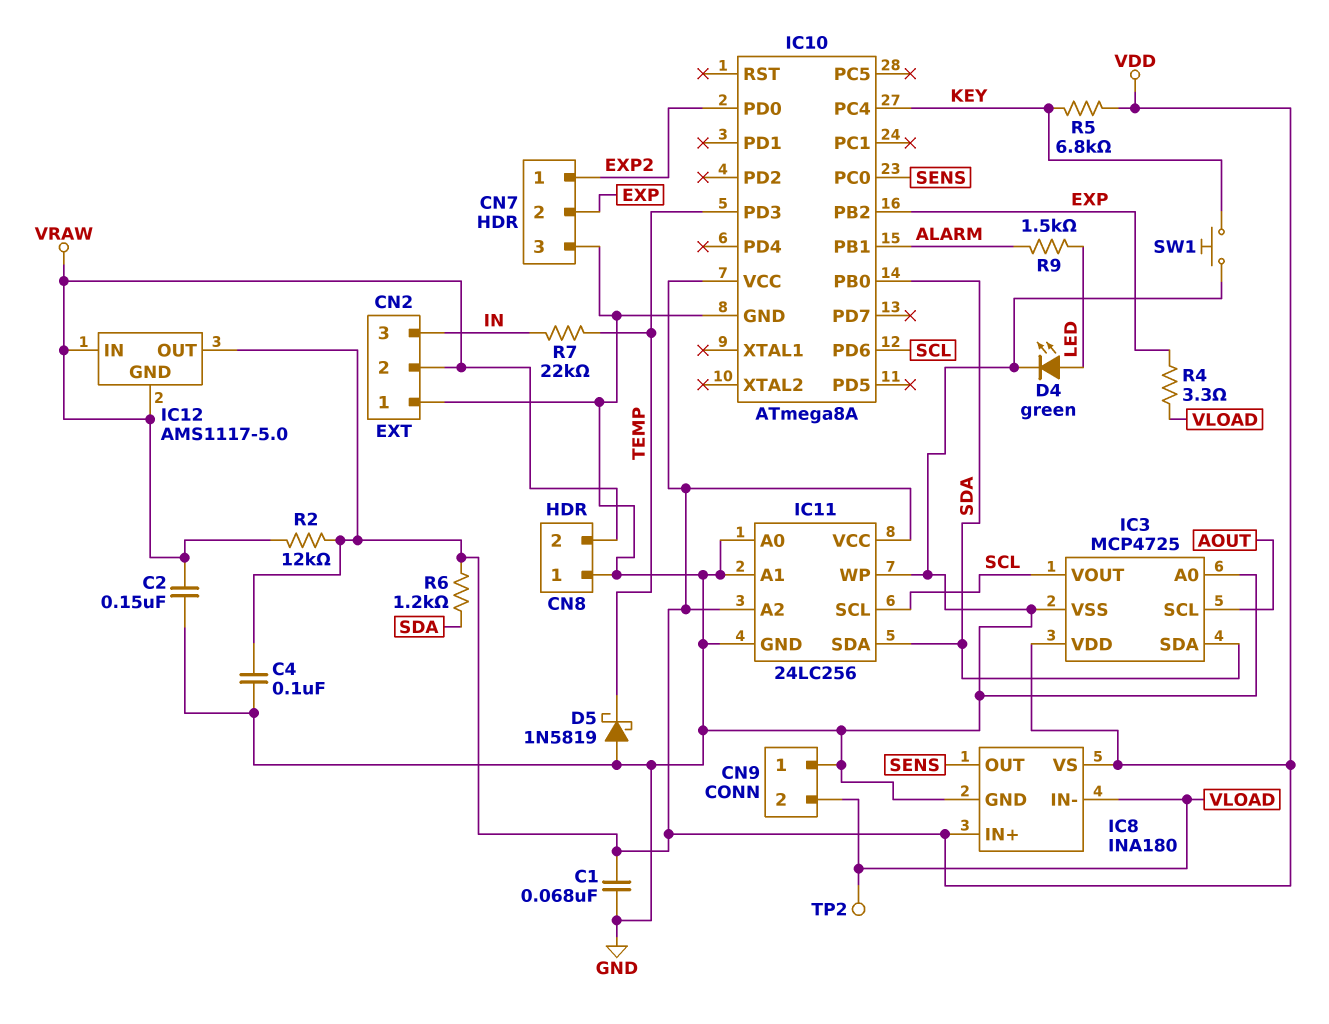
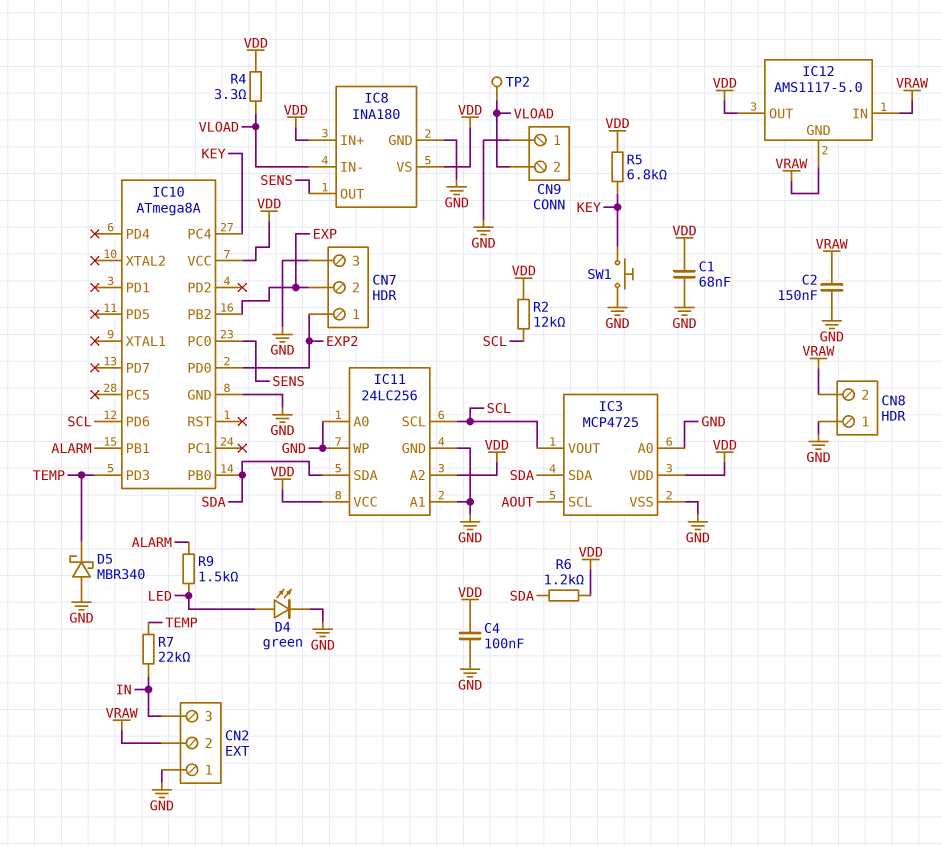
D5: schottky 1N5819 (A GND, K TEMP) -> schottky MBR340 (A GND, K TEMP)
R2: 12k (VDD, VRAW) -> 12k (SCL, VDD)
R4: 3.3 (EXP, VLOAD) -> 3.3 (VDD, VLOAD)

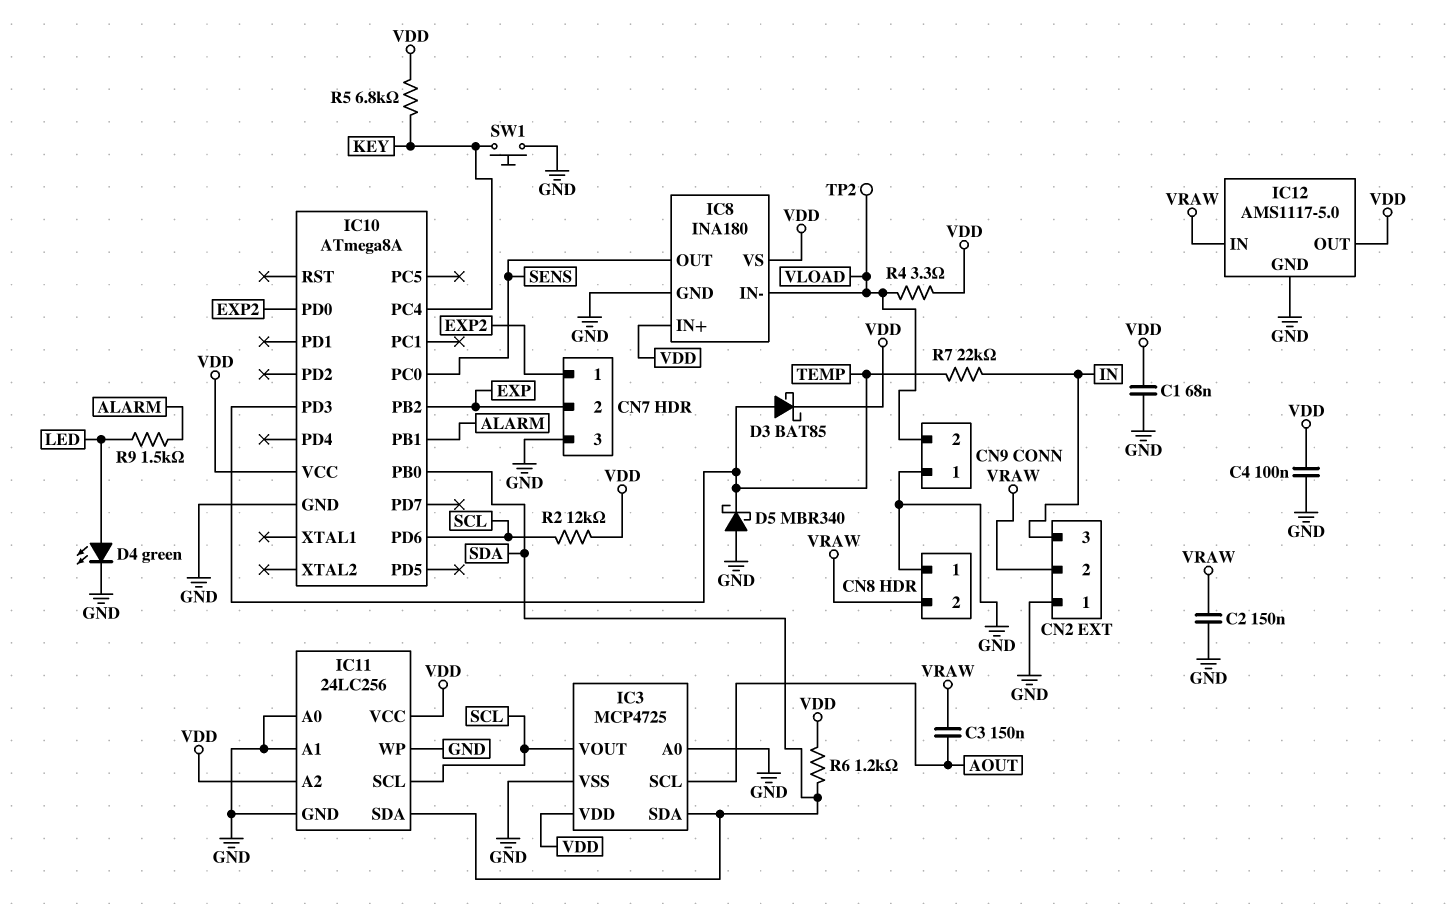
C3: none -> 150nF (AOUT, VRAW)
D3: none -> schottky BAT85 (A TEMP, K VDD)
IC12 pin GND: VRAW -> GND

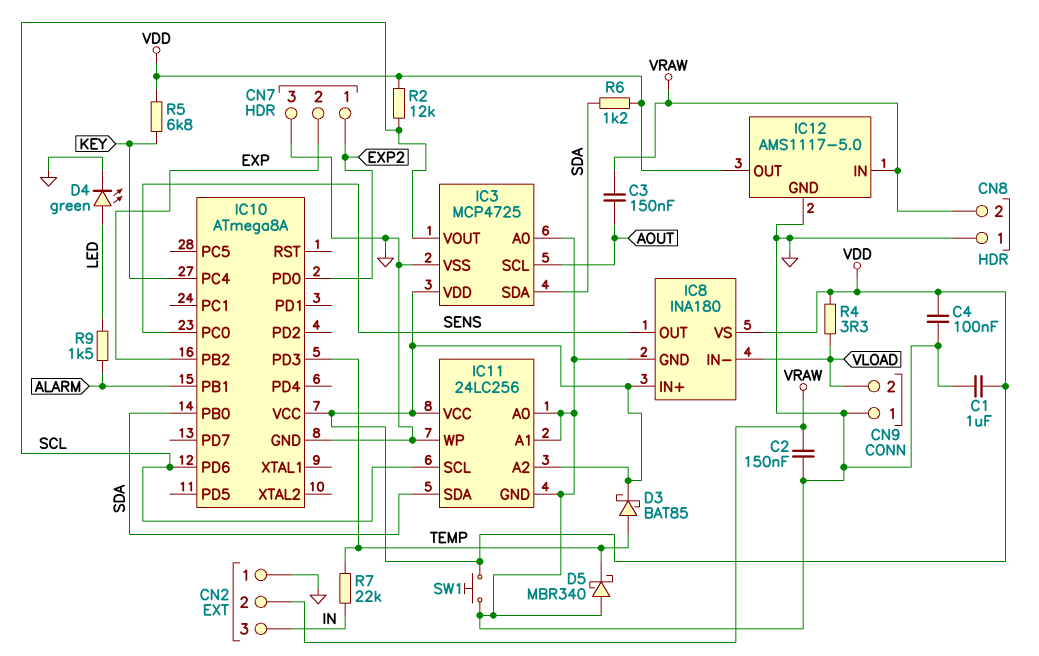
C1: 68nF (GND, VDD) -> 1uF (GND, VDD)
SW1: button (GND, KEY) -> button (GND, VDD)
TP2: test point (VLOAD) -> none

